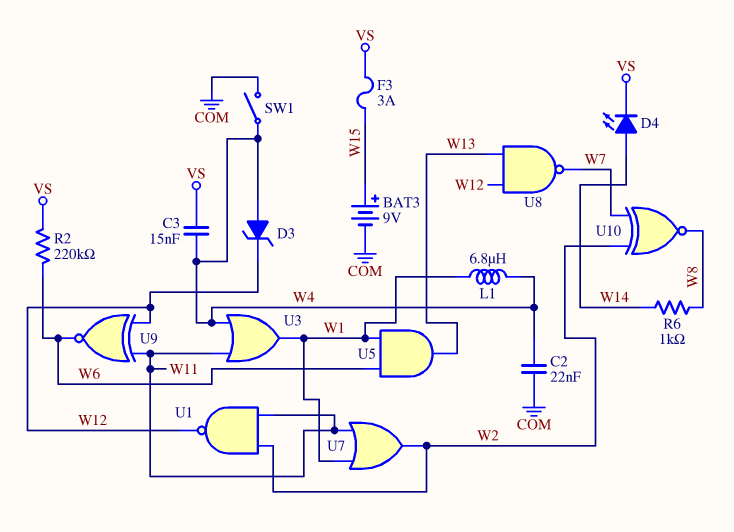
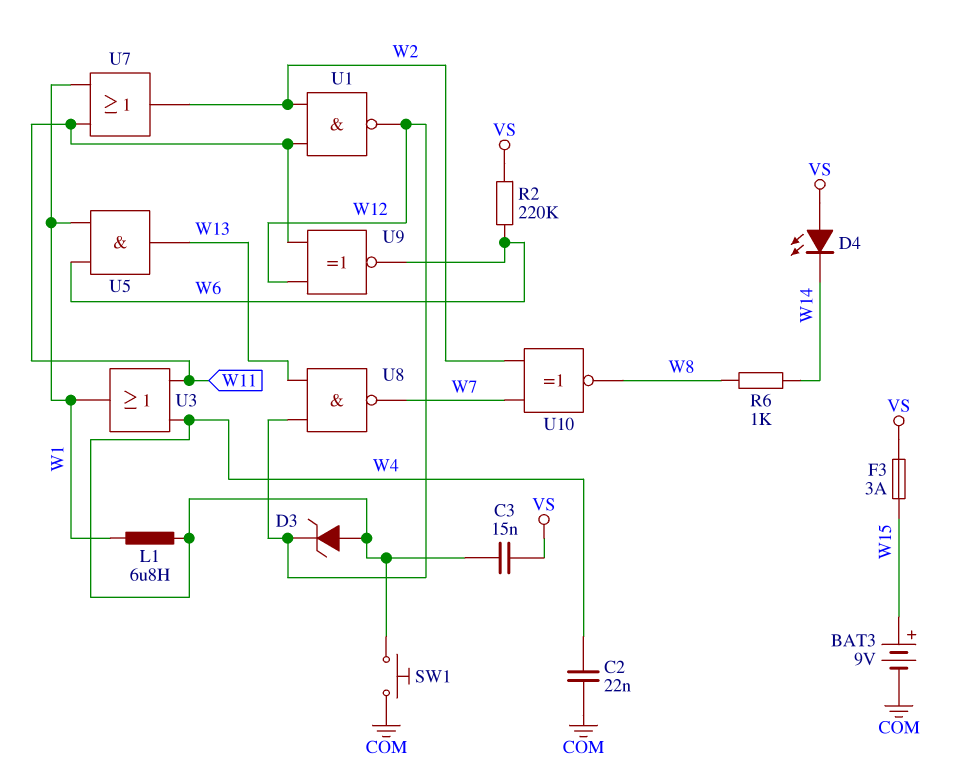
D4: LED (A W14, K VS) -> LED (A VS, K W14)
SW1: switch (COM, W4) -> button (COM, W4)

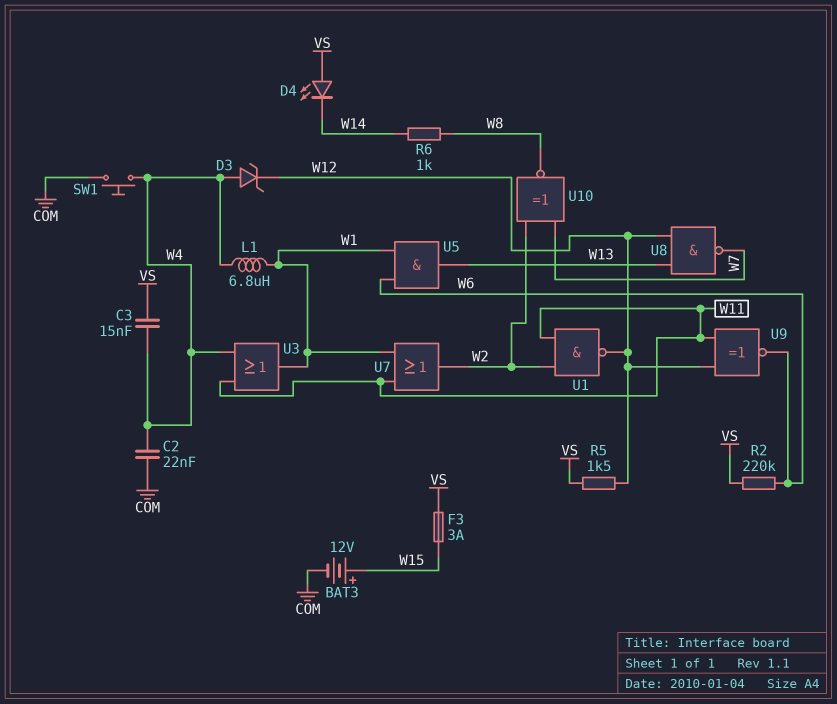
BAT3: 9V (plus W15, minus COM) -> 12V (plus W15, minus COM)
R5: none -> 1.5k (VS, W12)

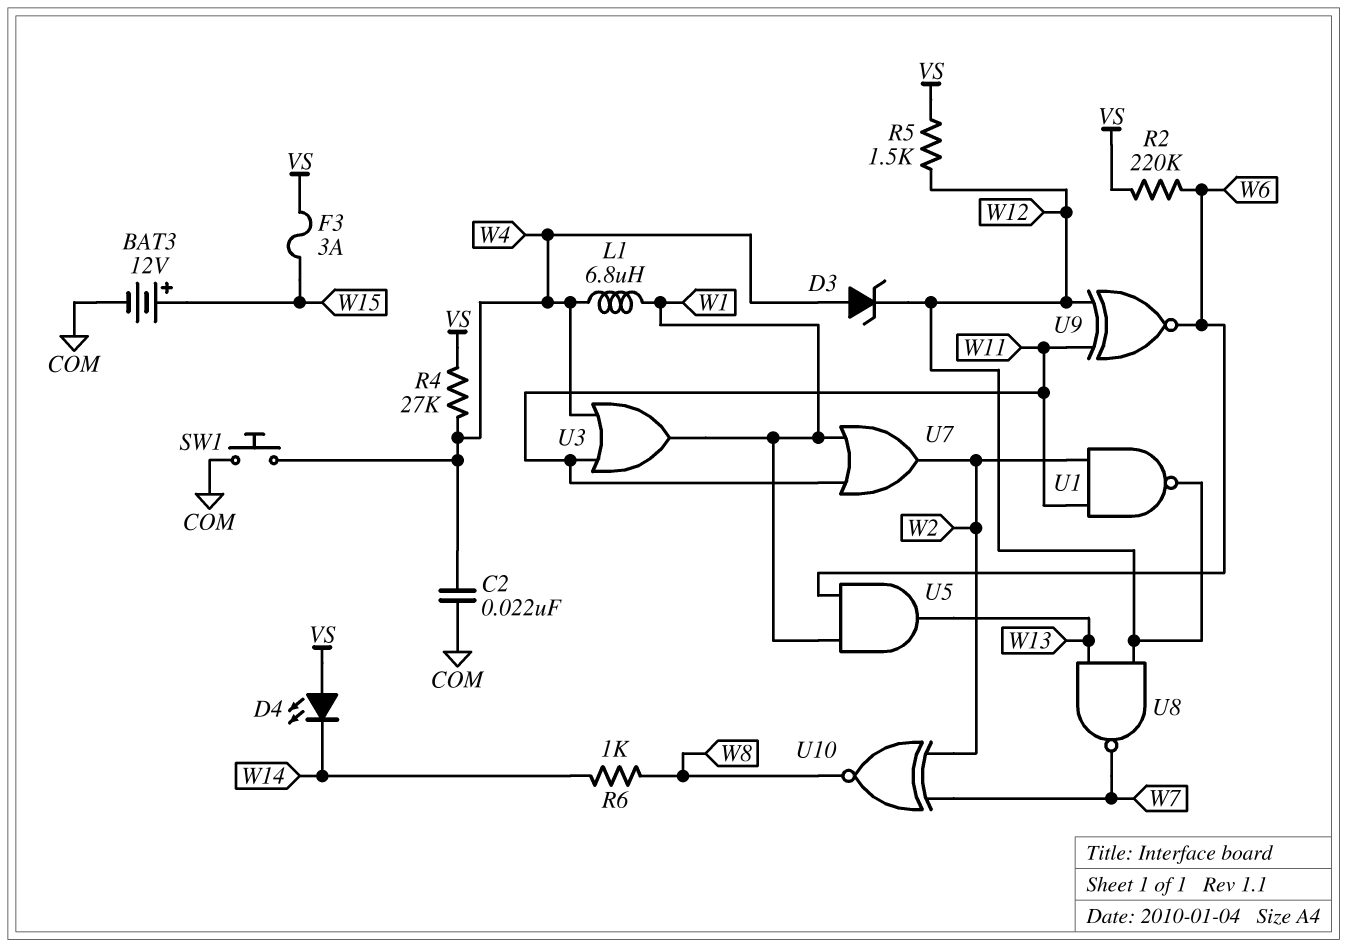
C3: 15nF (VS, W4) -> none
R4: none -> 27k (VS, W4)

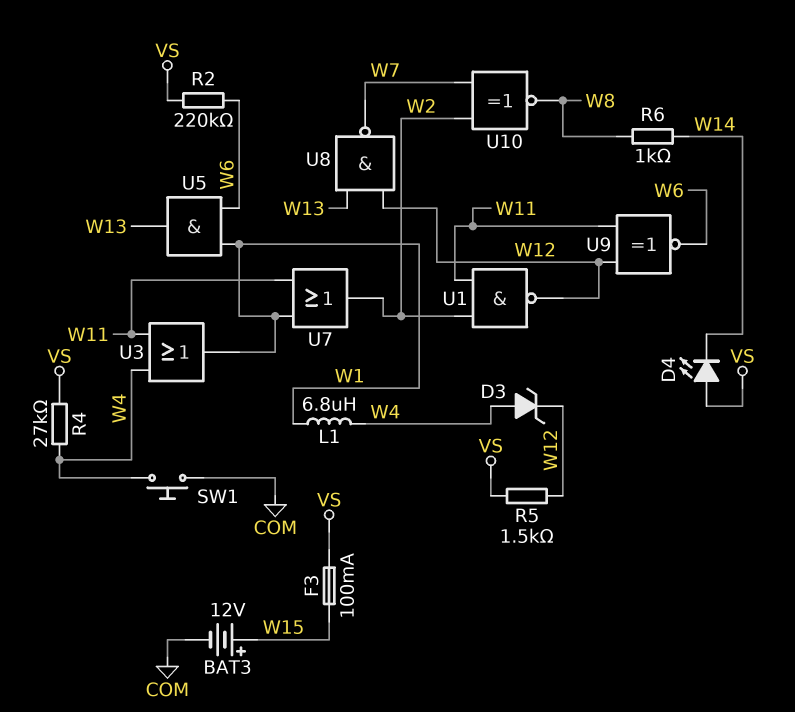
C2: 22nF (COM, W4) -> none
F3: 3A (VS, W15) -> 100mA (VS, W15)

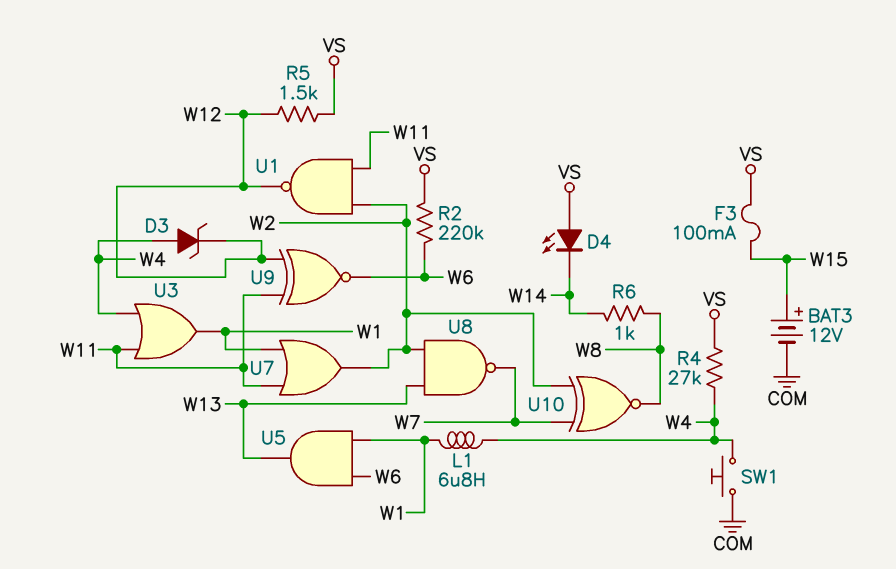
U8: NAND (in W12, in W13, out W7) -> NAND (in W2, in W13, out W7)

